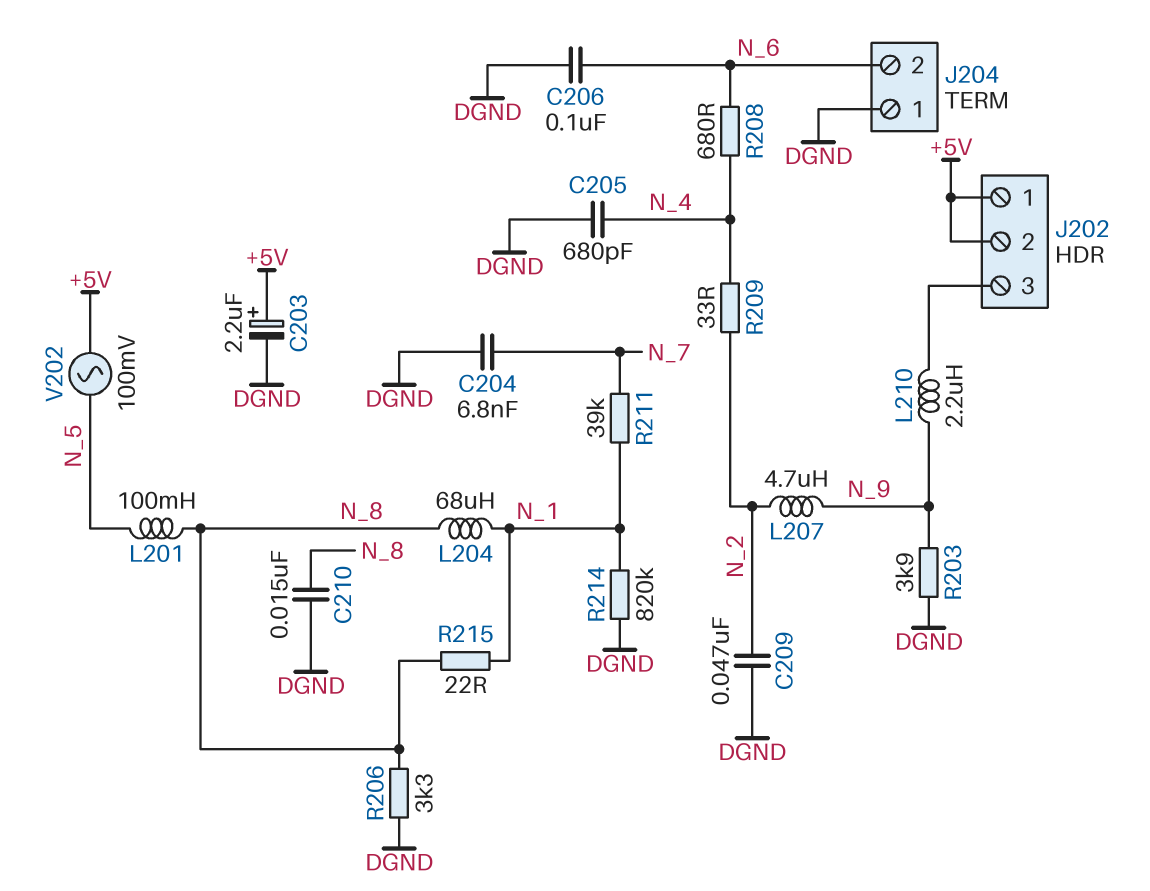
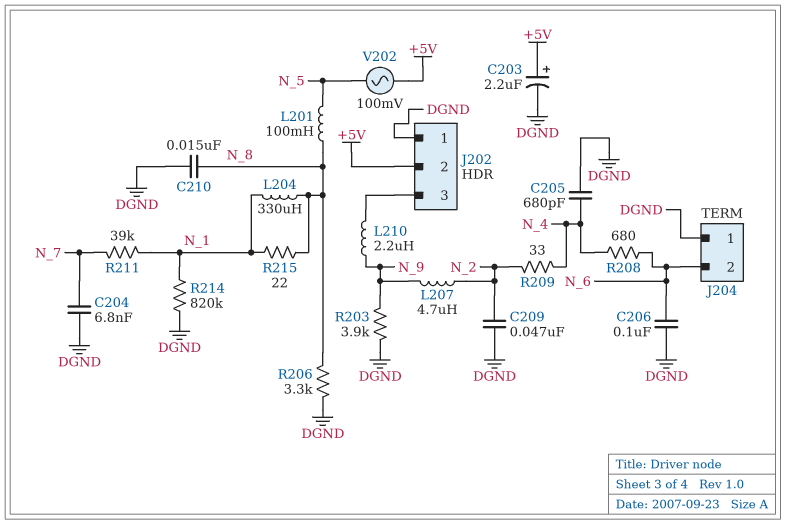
J202 pin 1: +5V -> DGND
L204: 68uH (N_1, N_8) -> 330uH (N_1, N_8)

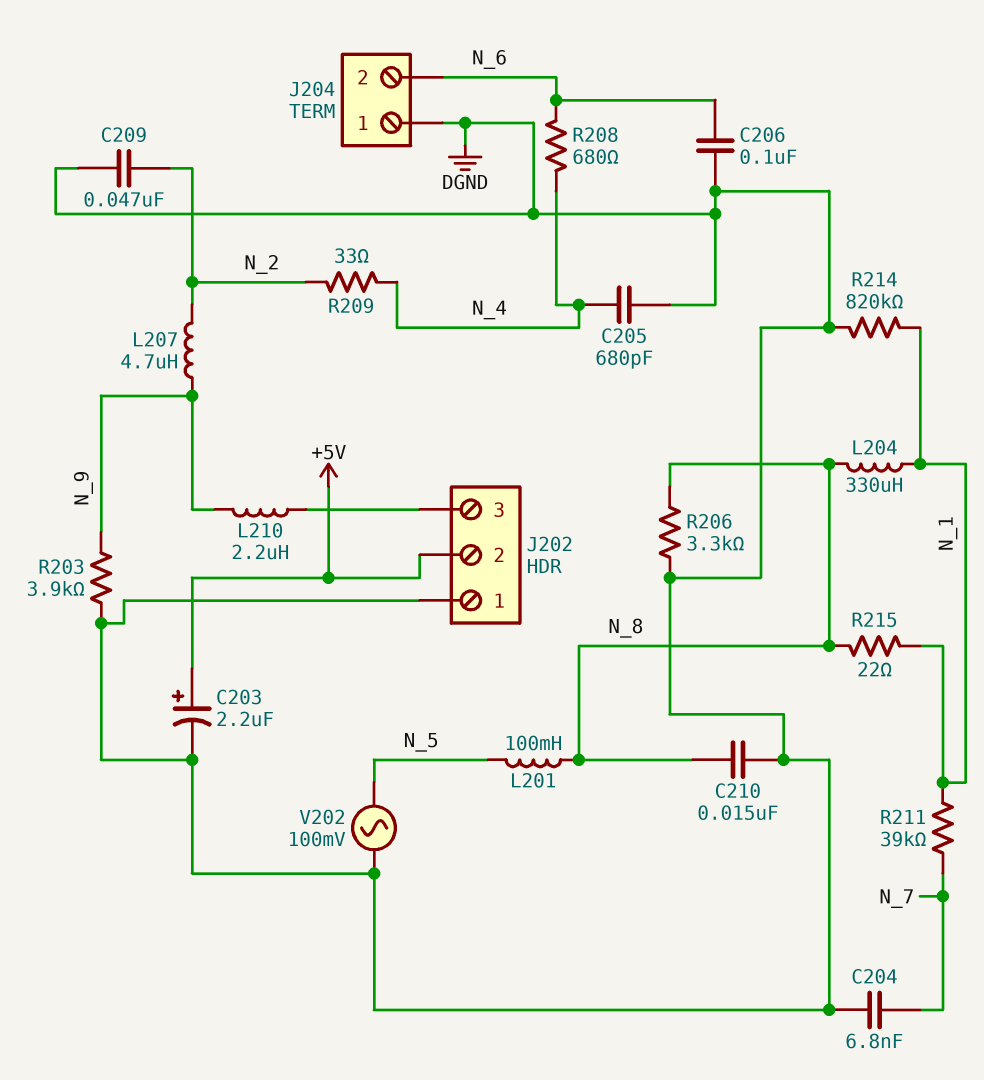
V202: AC 100mV (+5V, N_5) -> AC 100mV (DGND, N_5)

